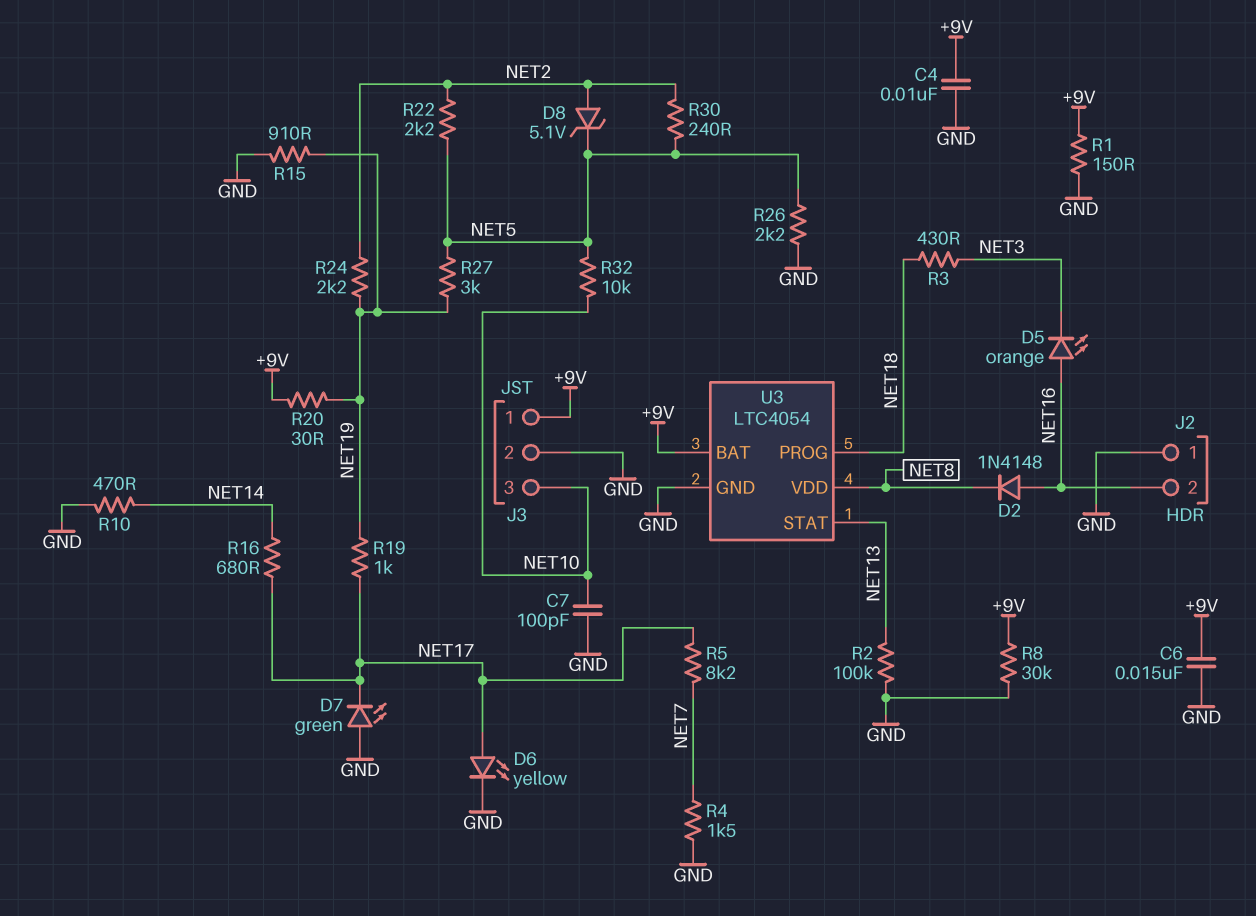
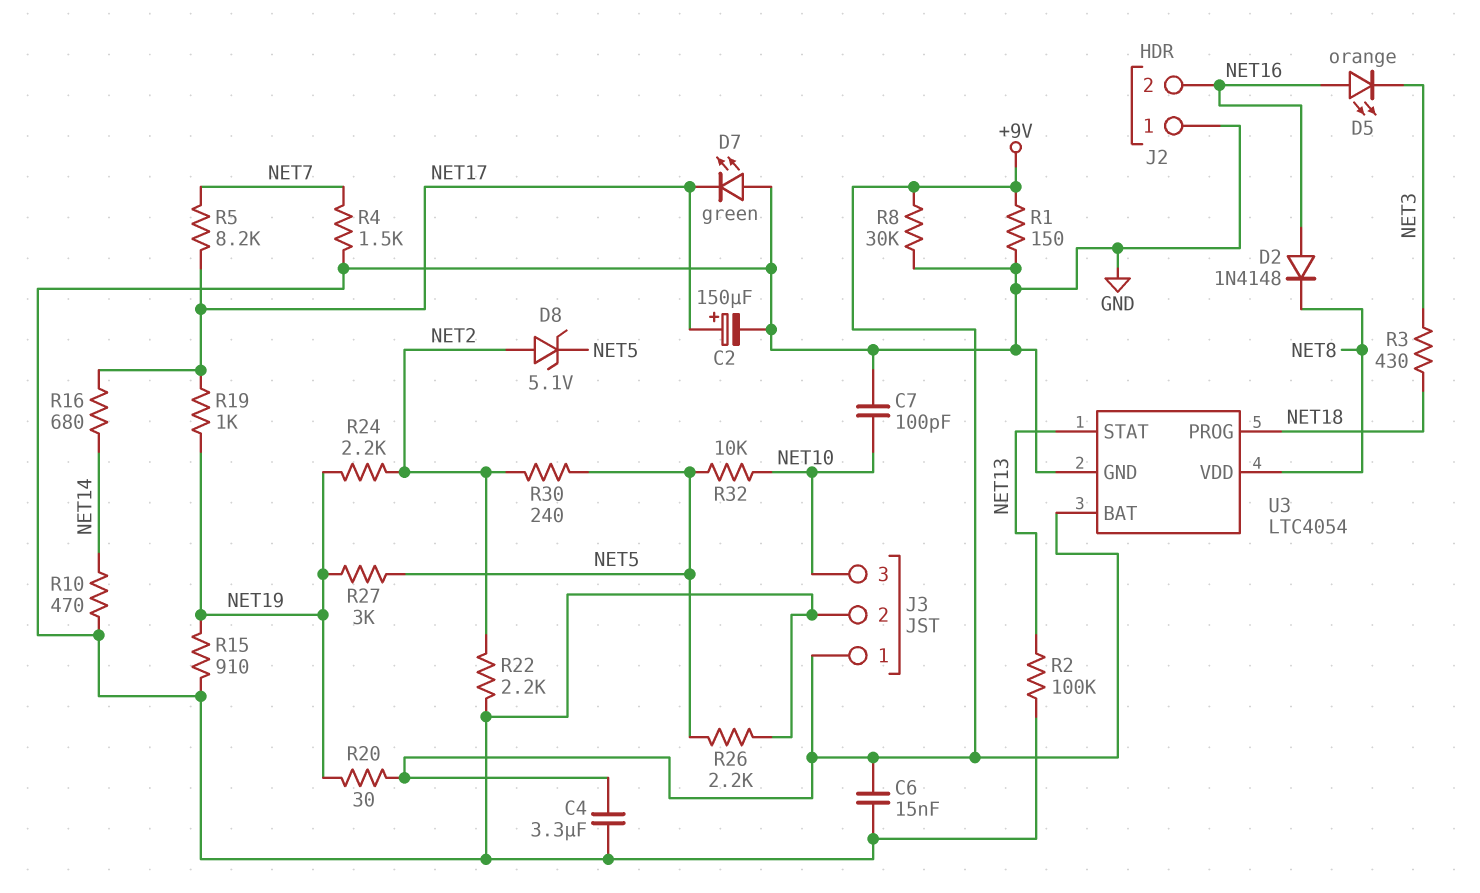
C2: none -> 150uF (plus NET17, minus GND)
C4: 10nF (+9V, GND) -> 3.3uF (+9V, GND)
D6: LED yellow (A NET17, K GND) -> none
R22: 2.2k (NET2, NET5) -> 2.2k (GND, NET2)

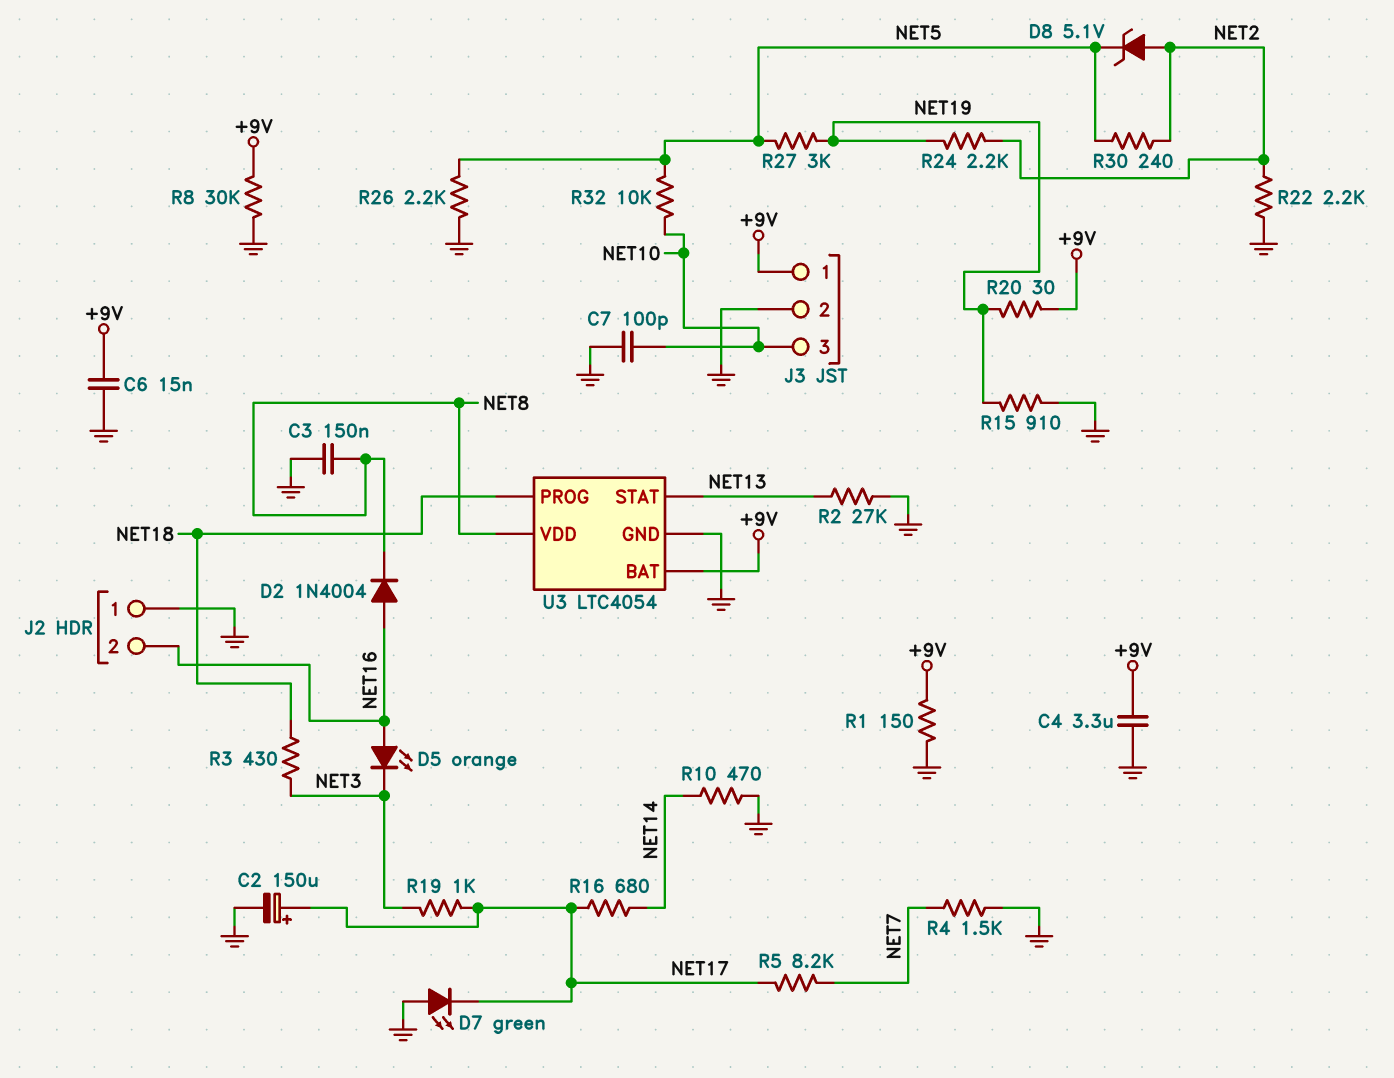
C3: none -> 150nF (GND, NET8)
D2: diode 1N4148 (A NET16, K NET8) -> diode 1N4004 (A NET16, K NET8)
R2: 100k (GND, NET13) -> 27k (GND, NET13)
R19: 1k (NET17, NET19) -> 1k (NET3, NET17)

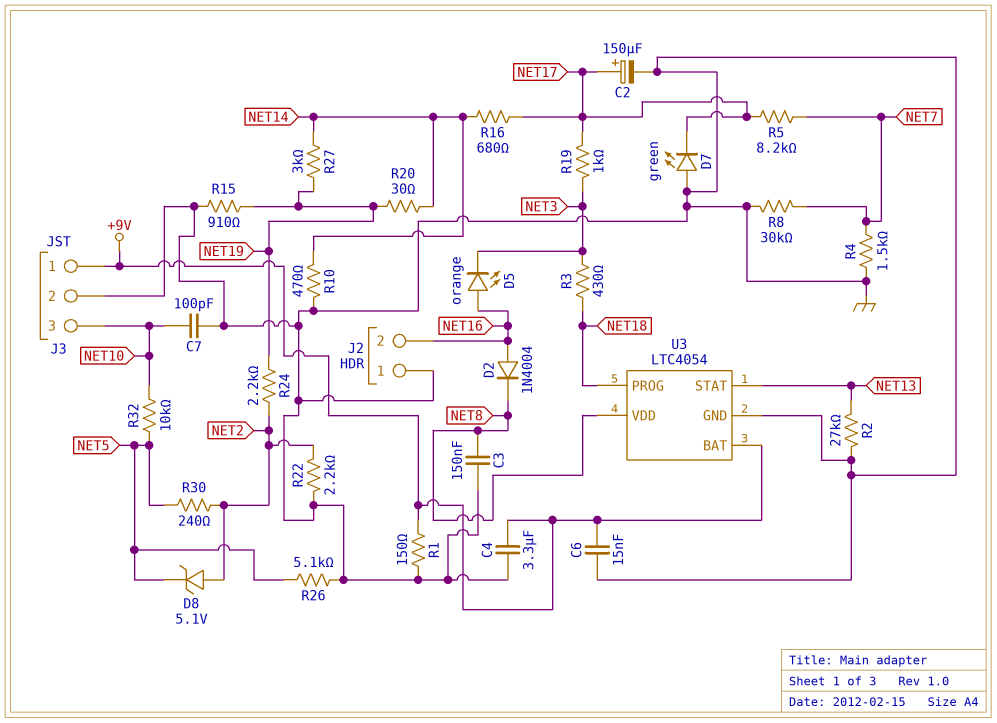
R8: 30k (+9V, GND) -> 30k (GND, NET7)
R20: 30 (+9V, NET19) -> 30 (NET14, NET19)
R26: 2.2k (GND, NET5) -> 5.1k (GND, NET5)
R27: 3k (NET5, NET19) -> 3k (NET14, NET19)

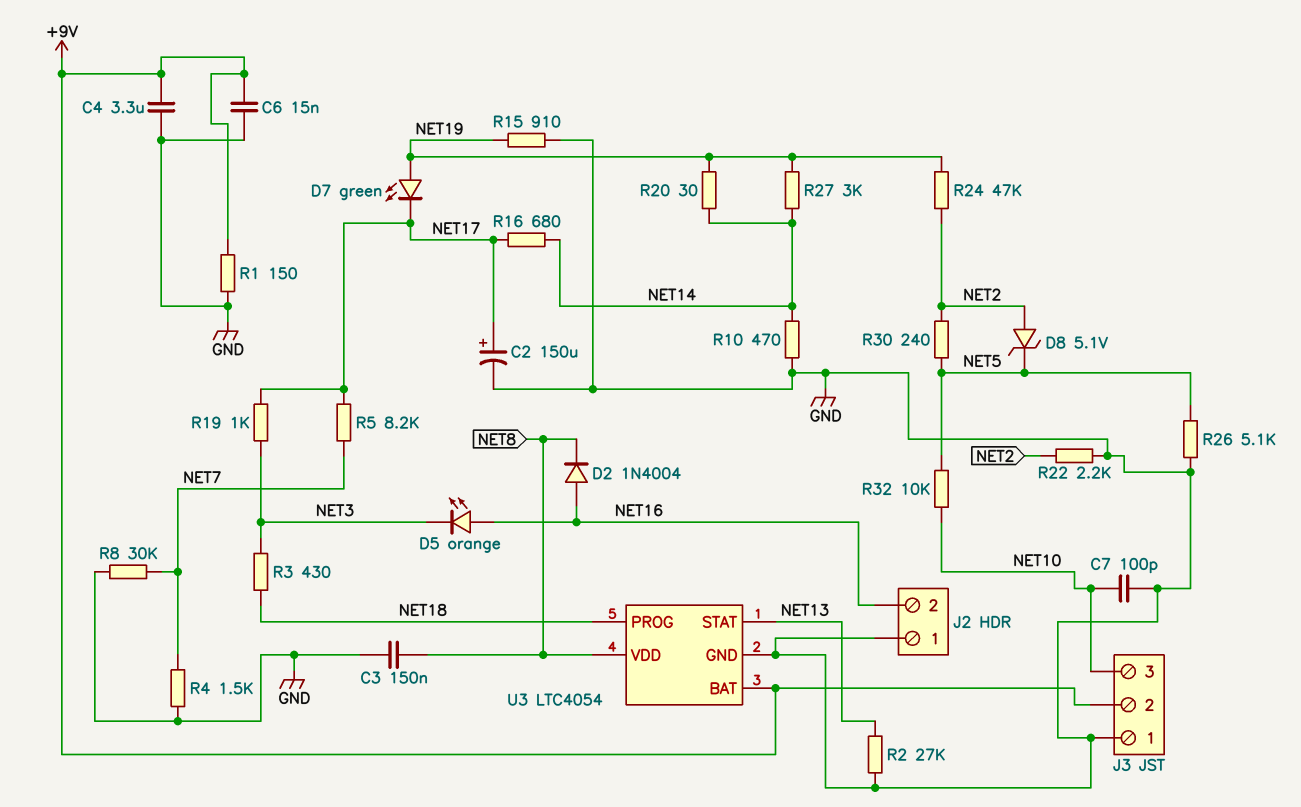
D7: LED green (A GND, K NET17) -> LED green (A NET19, K NET17)
J3 pin 1: +9V -> GND
J3 pin 2: GND -> +9V
R24: 2.2k (NET2, NET19) -> 47k (NET2, NET19)

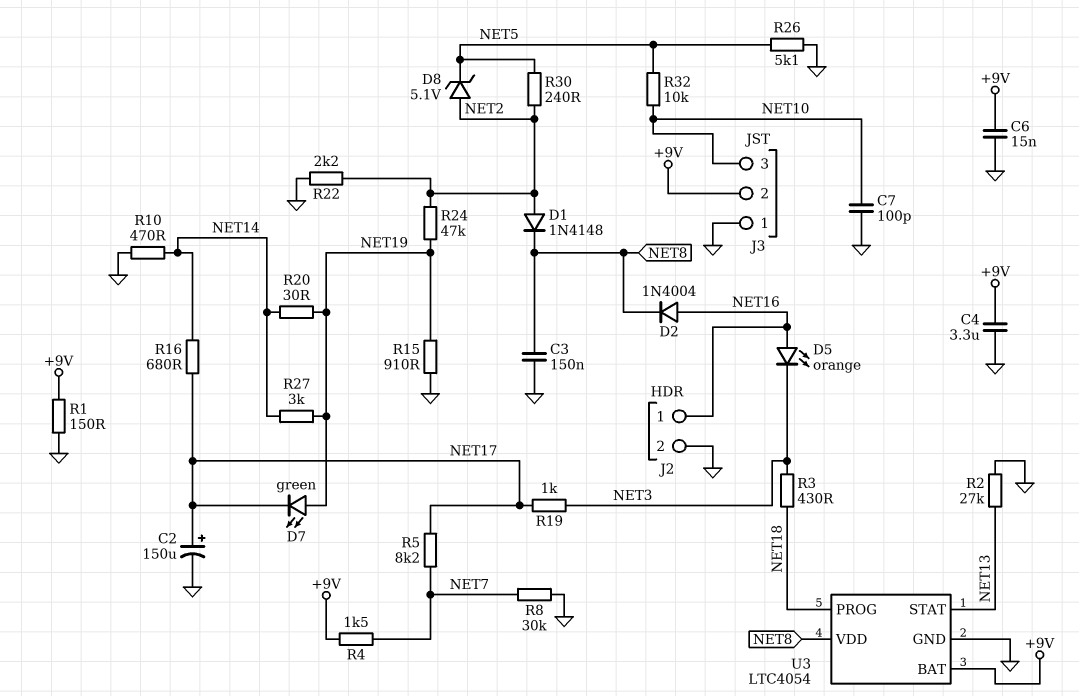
D1: none -> diode 1N4148 (A NET2, K NET8)
J2 pin 1: GND -> NET16
J2 pin 2: NET16 -> GND
R4: 1.5k (GND, NET7) -> 1.5k (+9V, NET7)

